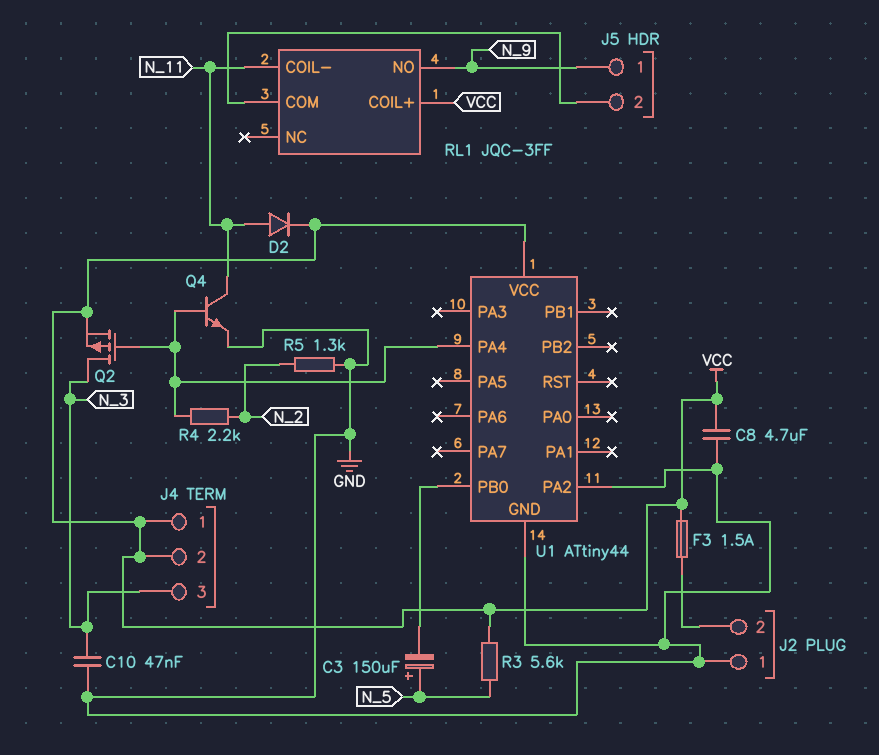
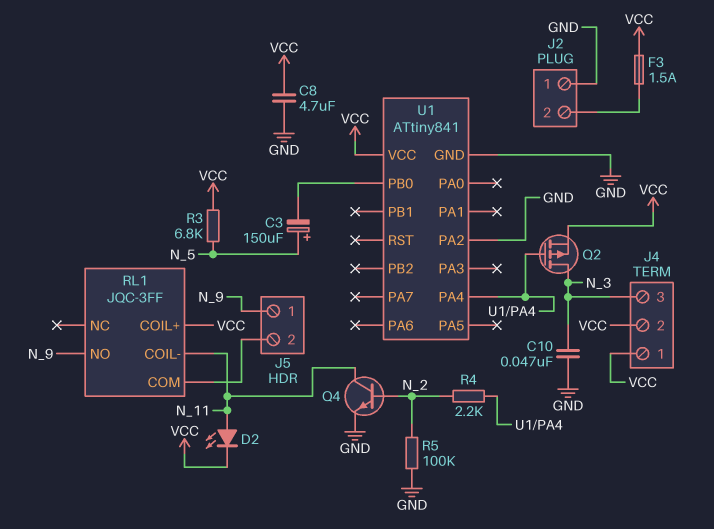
D2: diode (A N_11, K VCC) -> LED (A N_11, K VCC)
Q4: NPN (B U1/PA4, C N_11, E GND) -> NPN (B N_2, C N_11, E GND)
R3: 5.6k (N_5, VCC) -> 6.8k (N_5, VCC)
R5: 1.3k (GND, N_2) -> 100k (GND, N_2)
U1: ATtiny44 -> ATtiny841

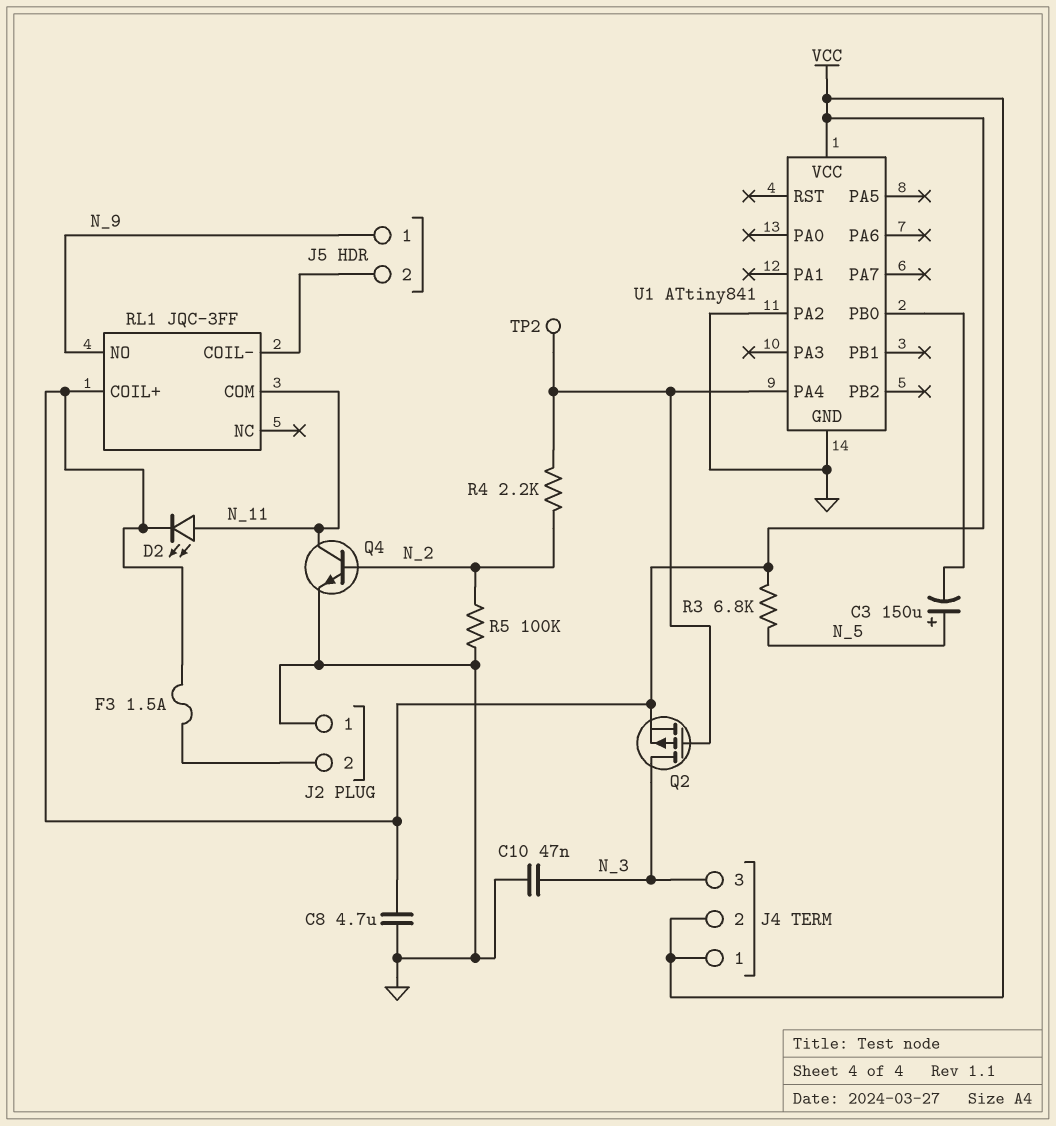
RL1 pin COIL-: N_11 -> J5/2
RL1 pin COM: J5/2 -> N_11
TP2: none -> test point (U1/PA4)

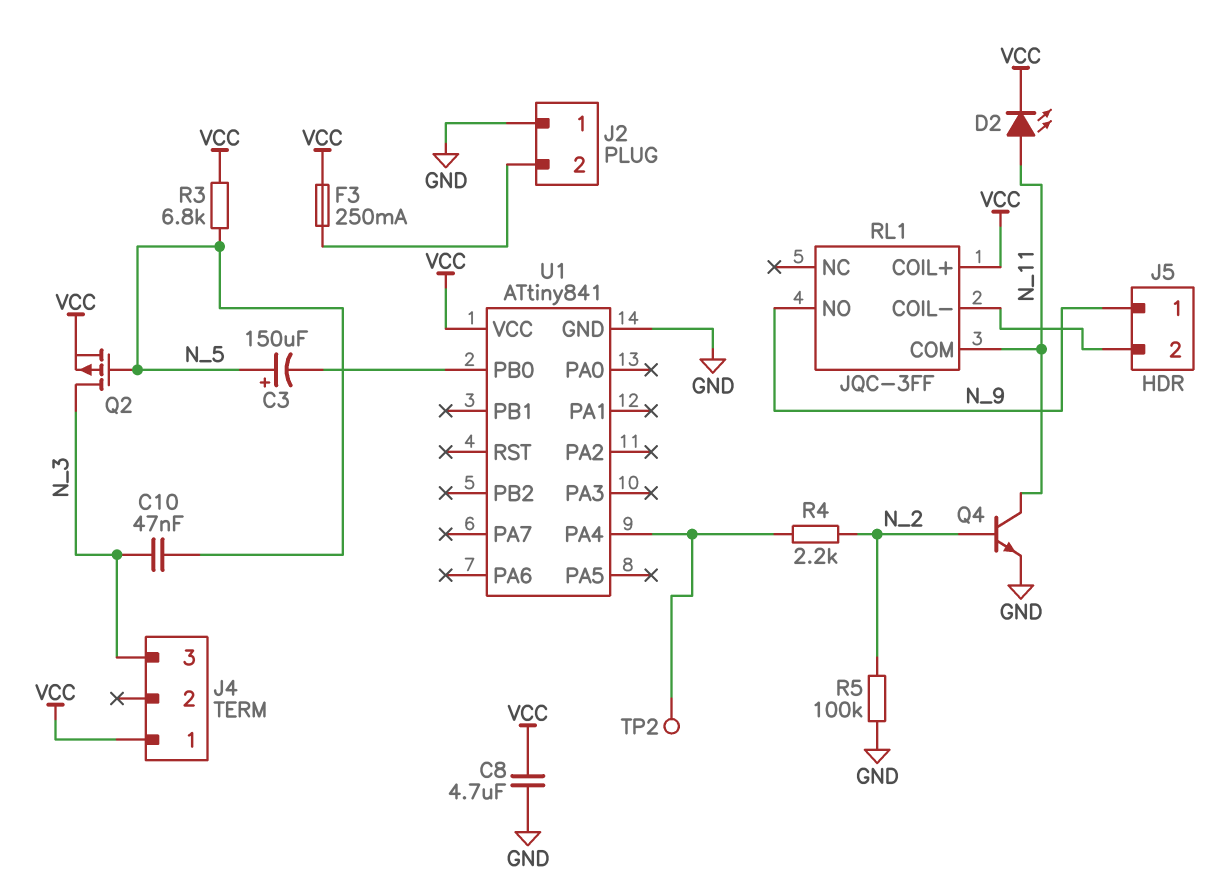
C10: 47nF (GND, N_3) -> 47nF (N_3, N_5)
F3: 1.5A (J2/2, VCC) -> 250mA (J2/2, VCC)
J4 pin 2: VCC -> none
Q2: PMOS (G U1/PA4, D N_3, S VCC) -> PMOS (G N_5, D N_3, S VCC)
U1 pin PA2: GND -> none

